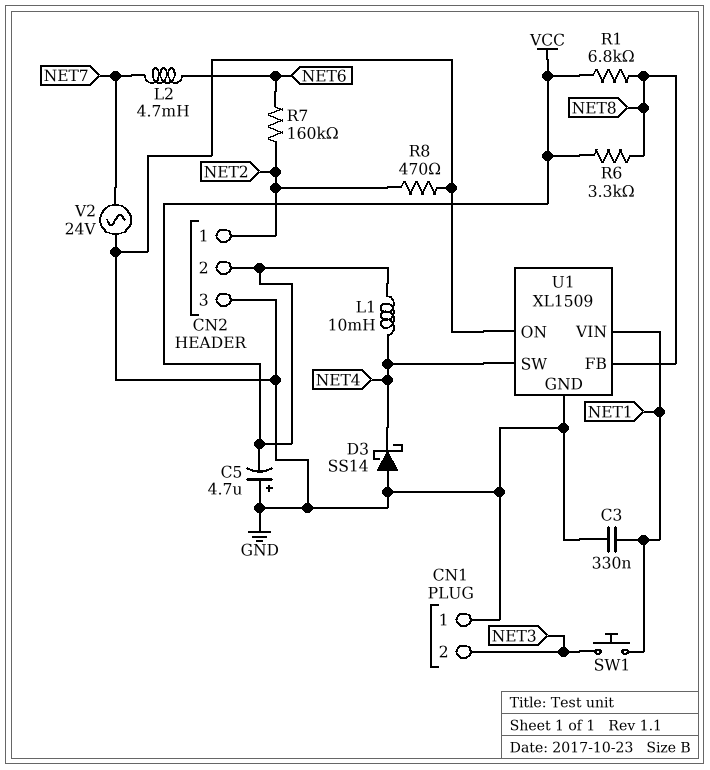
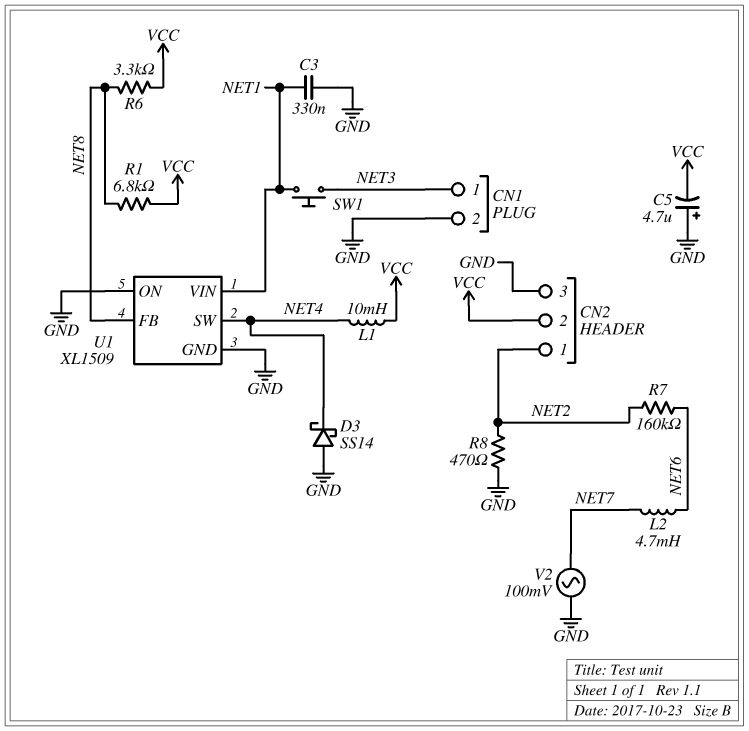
CN1 pin 1: GND -> NET3
CN1 pin 2: NET3 -> GND
V2: AC 24V (GND, NET7) -> AC 100mV (GND, NET7)

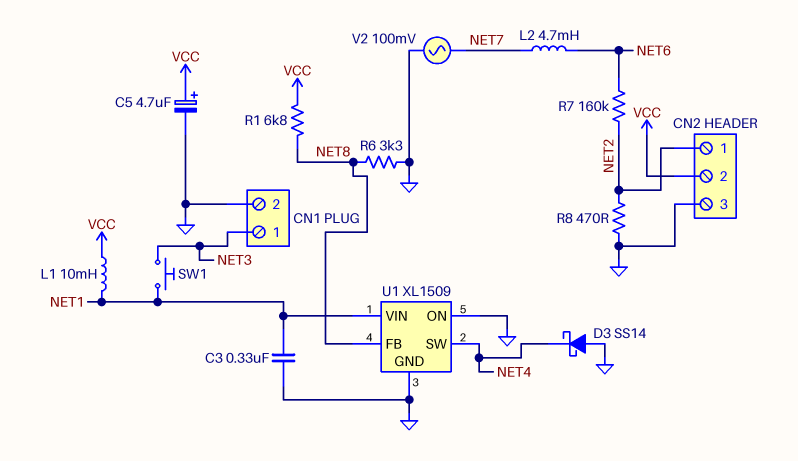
C5: 4.7uF (plus GND, minus VCC) -> 4.7uF (plus VCC, minus GND)
L1: 10mH (NET4, VCC) -> 10mH (NET1, VCC)
R6: 3.3k (NET8, VCC) -> 3.3k (GND, NET8)

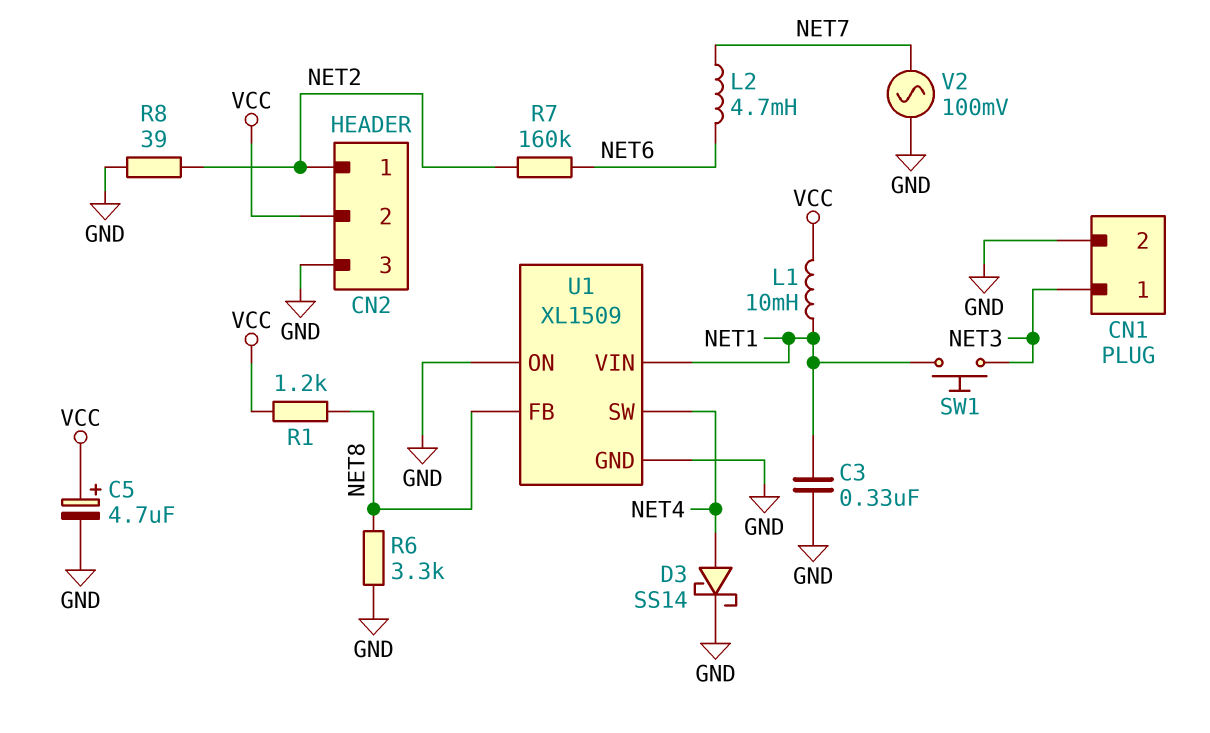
D3: schottky SS14 (A GND, K NET4) -> schottky SS14 (A NET4, K GND)
R1: 6.8k (NET8, VCC) -> 1.2k (NET8, VCC)
R8: 470 (GND, NET2) -> 39 (GND, NET2)

